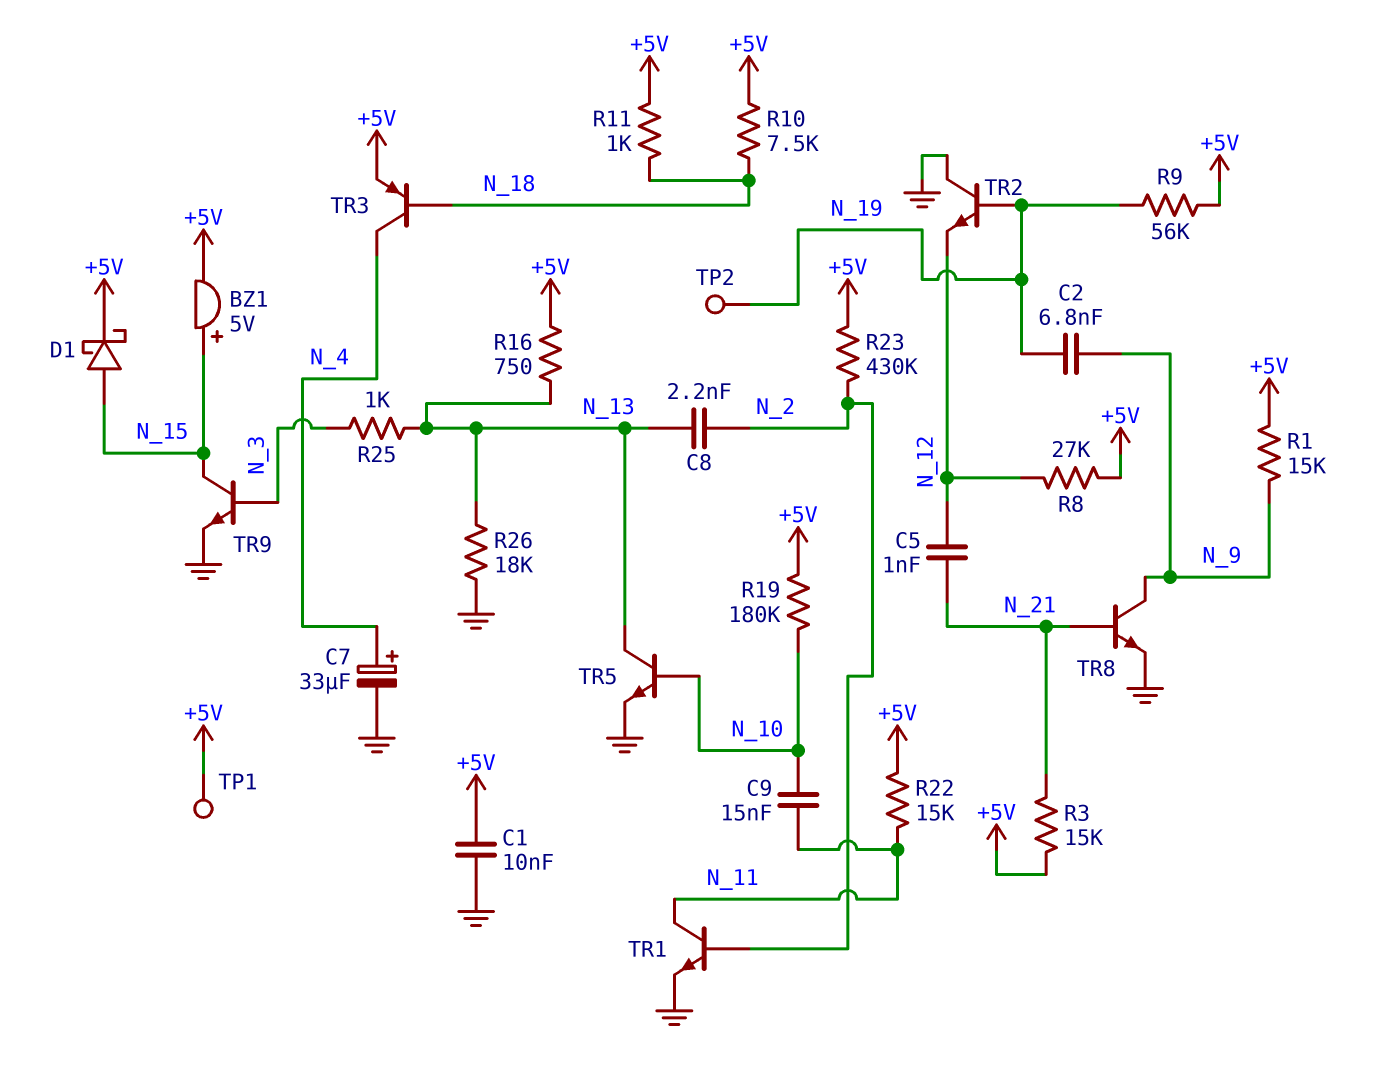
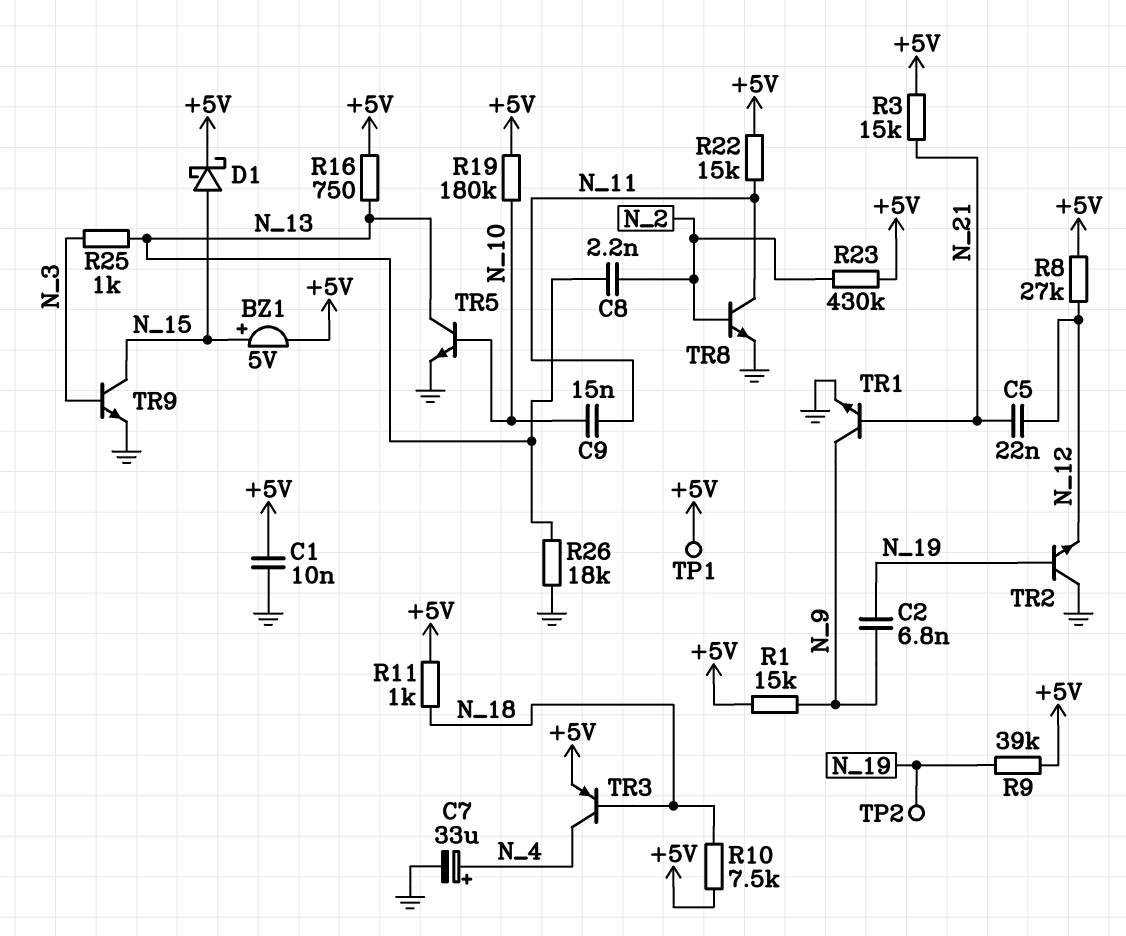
C5: 1nF (N_12, N_21) -> 22nF (N_12, N_21)
R9: 56k (+5V, N_19) -> 39k (+5V, N_19)
TR1: NPN (B N_2, C N_11, E GND) -> NPN (B N_21, C N_9, E GND)
TR8: NPN (B N_21, C N_9, E GND) -> NPN (B N_2, C N_11, E GND)

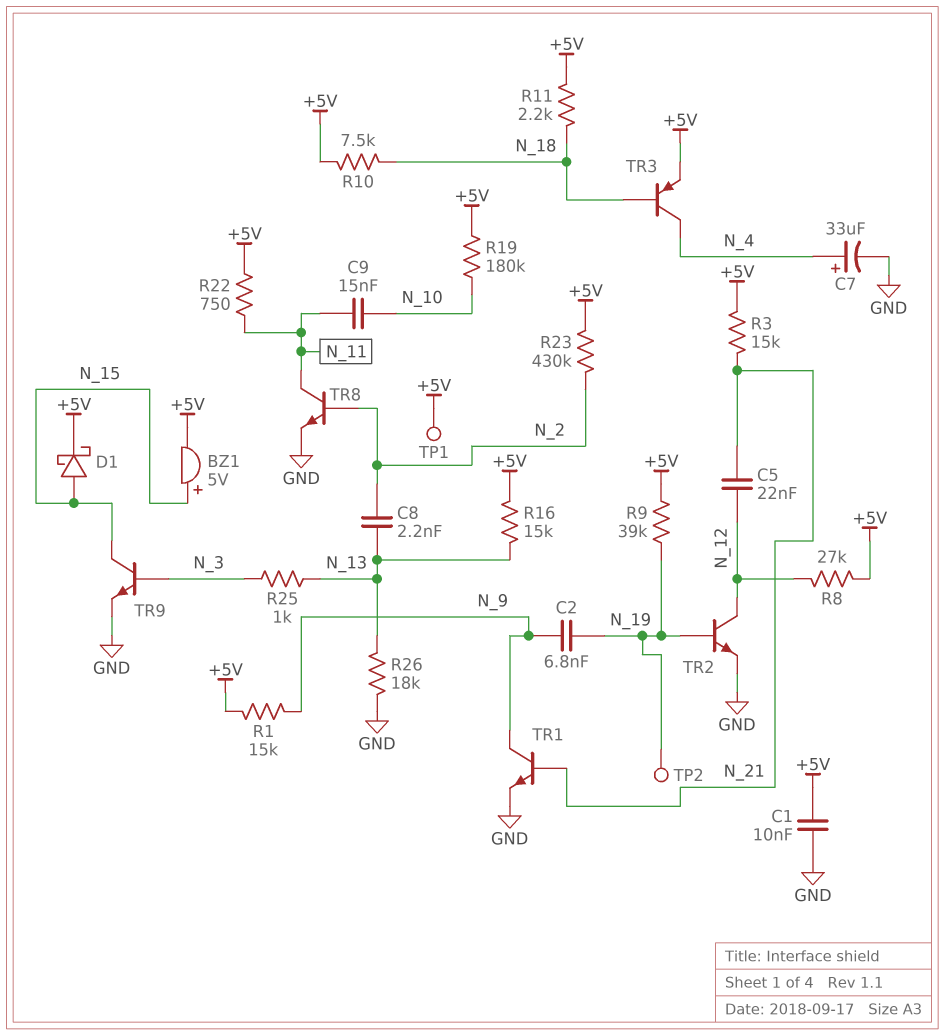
R11: 1k (+5V, N_18) -> 2.2k (+5V, N_18)
R16: 750 (+5V, N_13) -> 15k (+5V, N_13)
R22: 15k (+5V, N_11) -> 750 (+5V, N_11)
TR2: NPN (B N_19, C GND, E N_12) -> NPN (B N_19, C N_12, E GND)
TR5: NPN (B N_10, C N_13, E GND) -> none

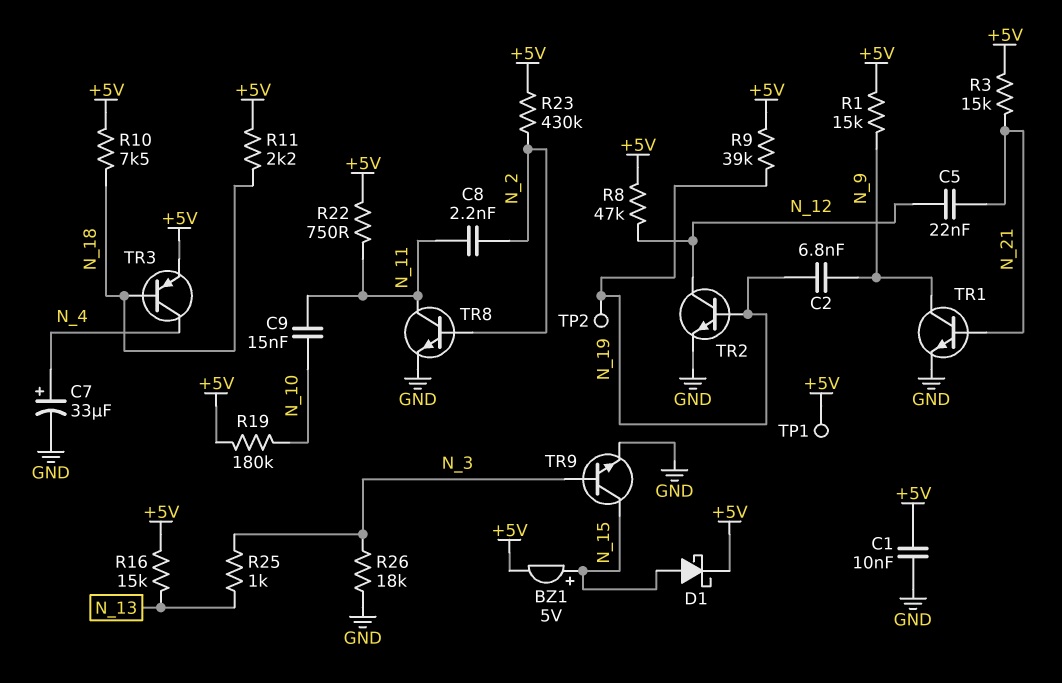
C8: 2.2nF (N_2, N_13) -> 2.2nF (N_2, N_11)
R8: 27k (+5V, N_12) -> 47k (+5V, N_12)
R26: 18k (GND, N_13) -> 18k (GND, N_3)

